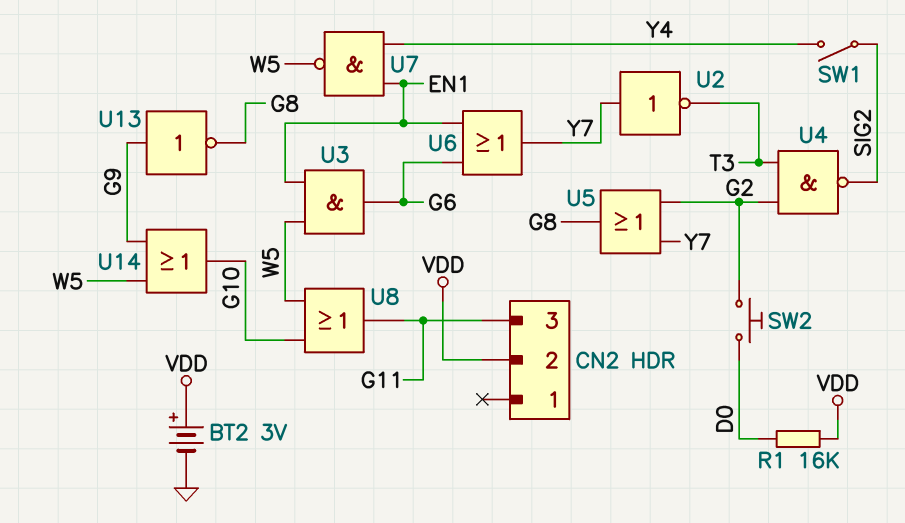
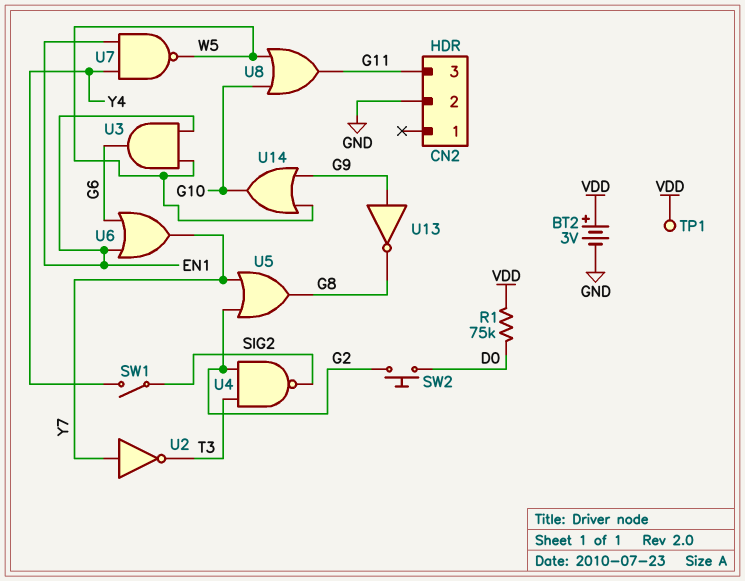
CN2 pin 2: VDD -> GND
R1: 16k (D0, VDD) -> 75k (D0, VDD)
TP1: none -> test point (VDD)

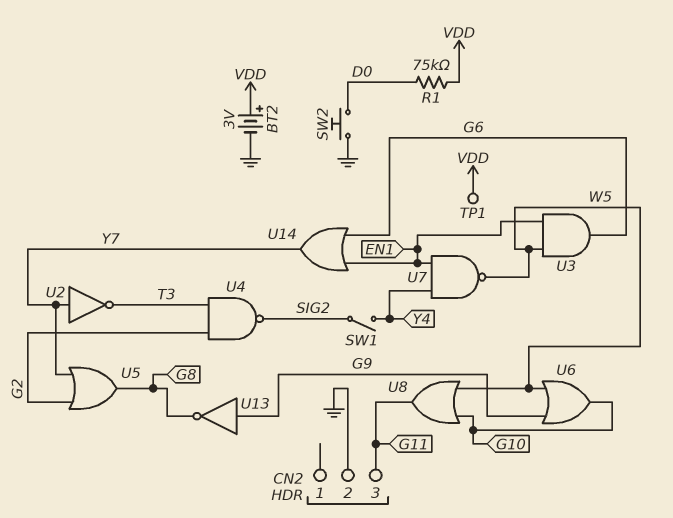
SW2: button (D0, G2) -> button (D0, GND)
U6: OR (in EN1, in G6, out Y7) -> OR (in G9, in W5, out G10)
U14: OR (in G9, in W5, out G10) -> OR (in EN1, in G6, out Y7)

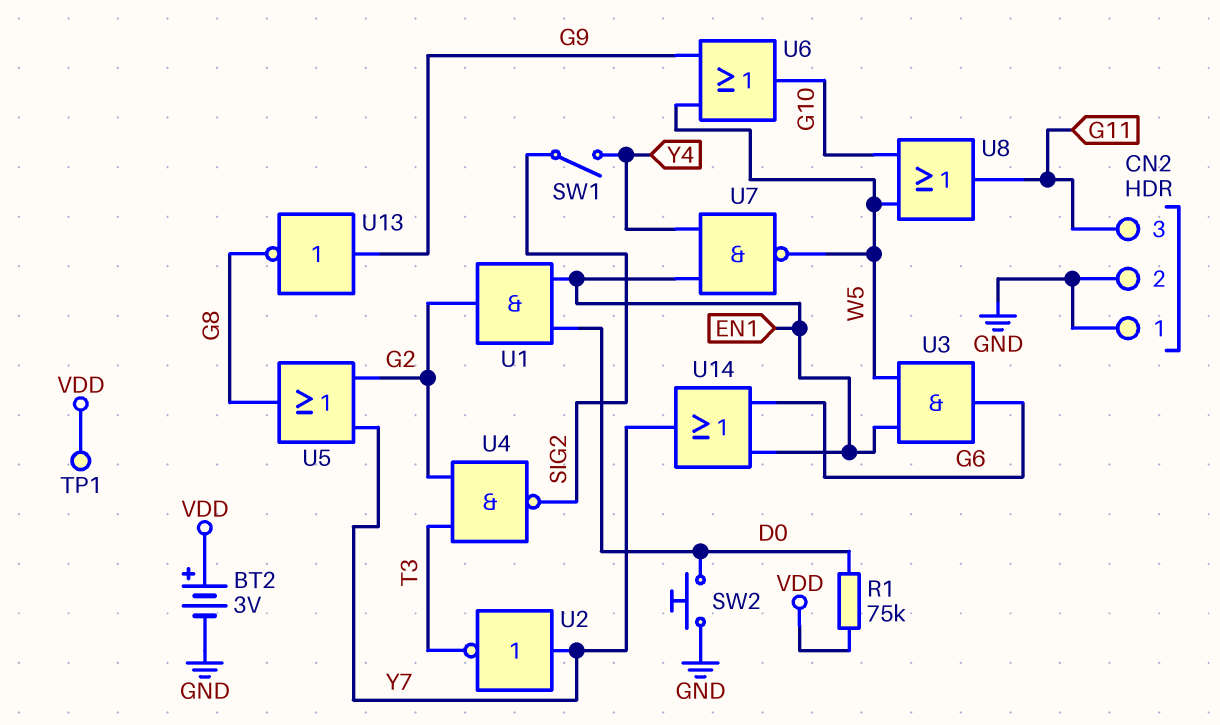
CN2 pin 1: none -> GND
U1: none -> AND (in D0, in EN1, out G2)

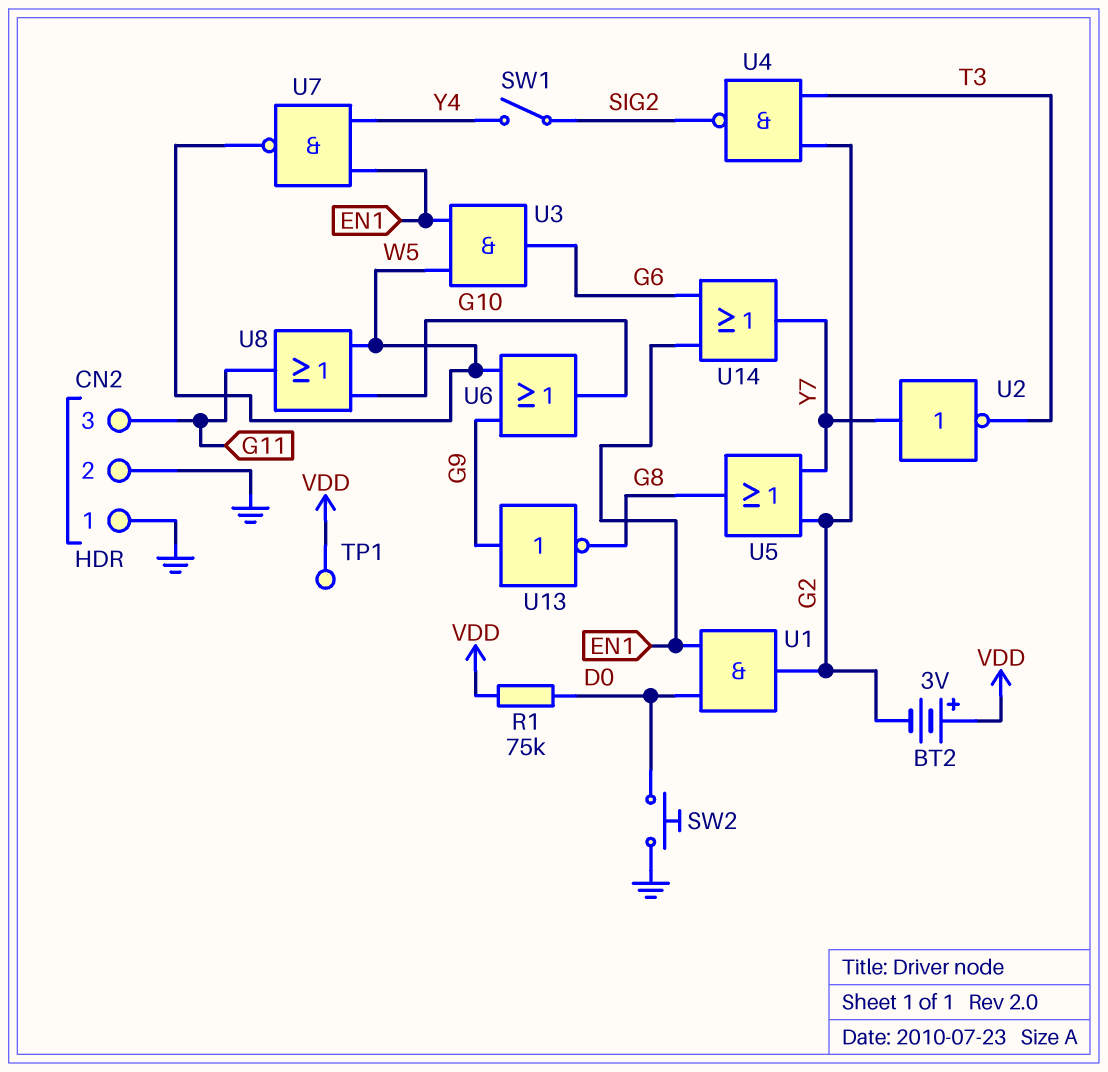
BT2: 3V (plus VDD, minus GND) -> 3V (plus VDD, minus G2)

